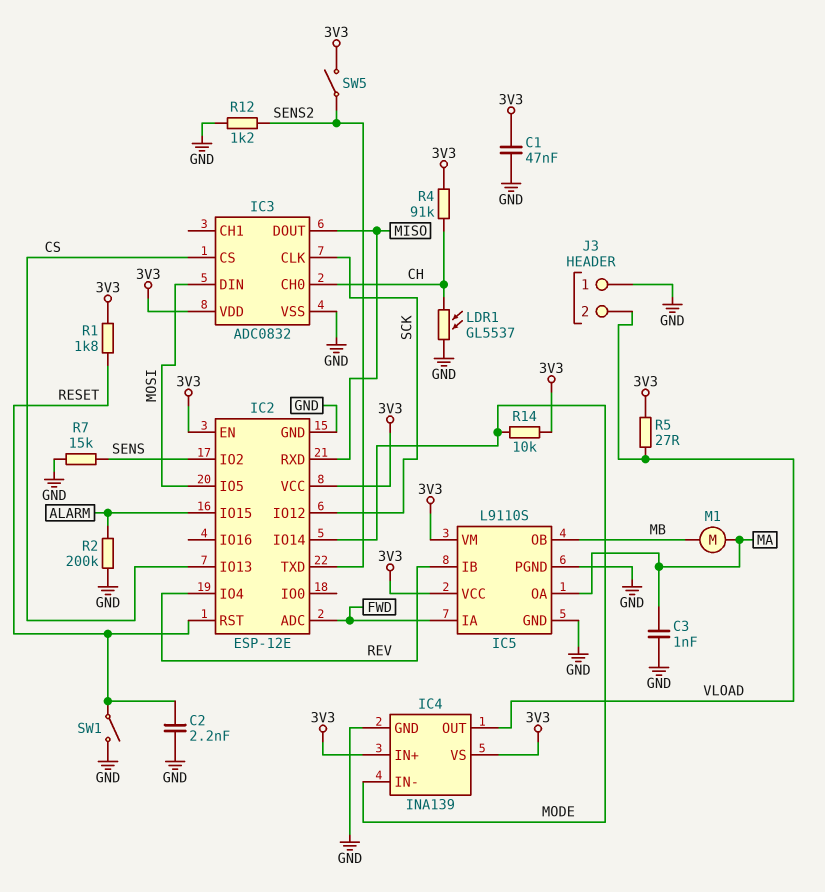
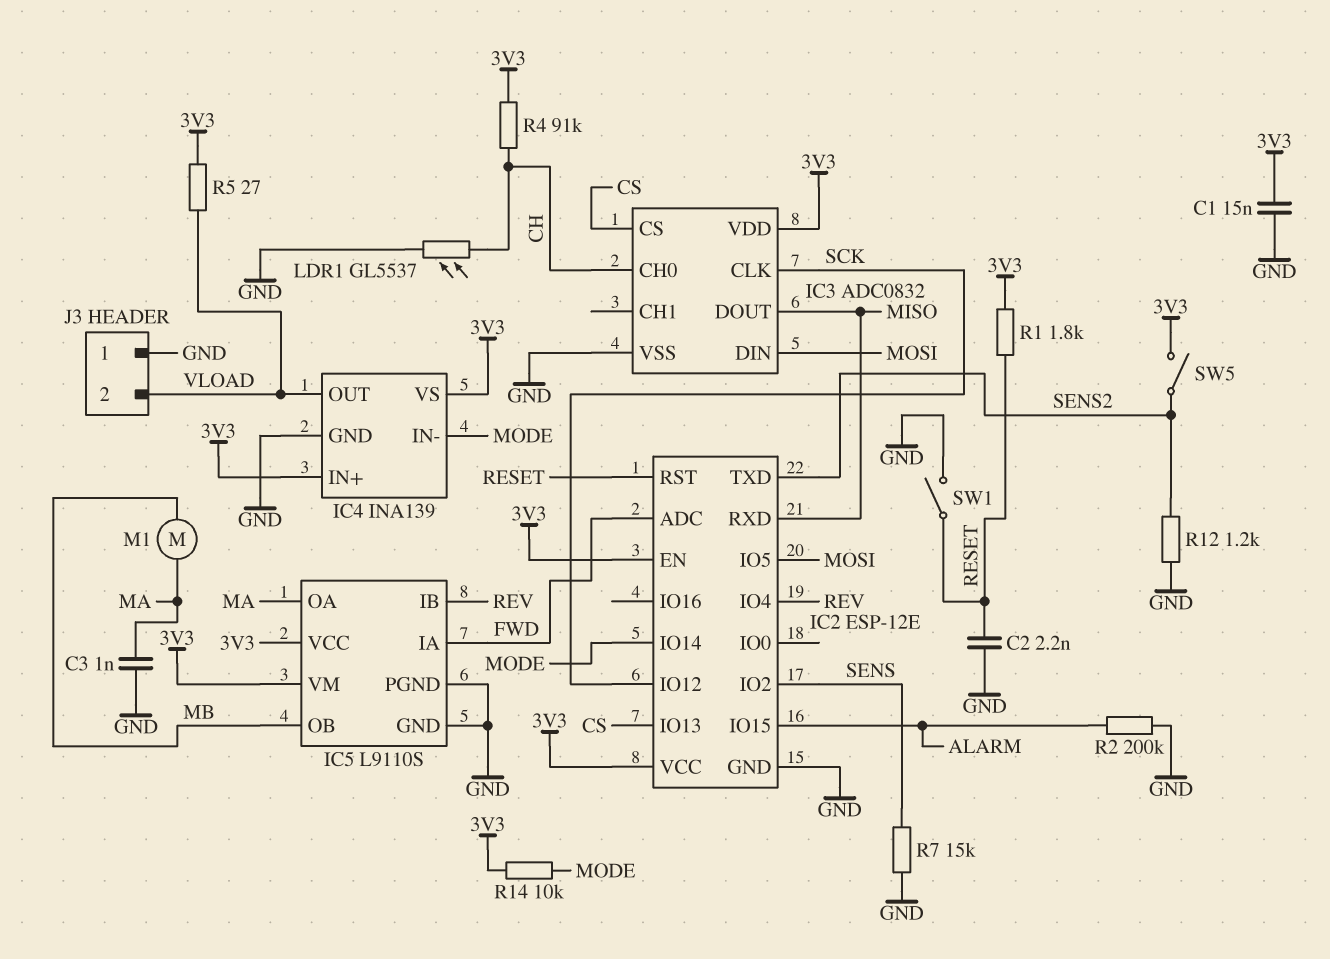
C1: 47nF (3V3, GND) -> 15nF (3V3, GND)

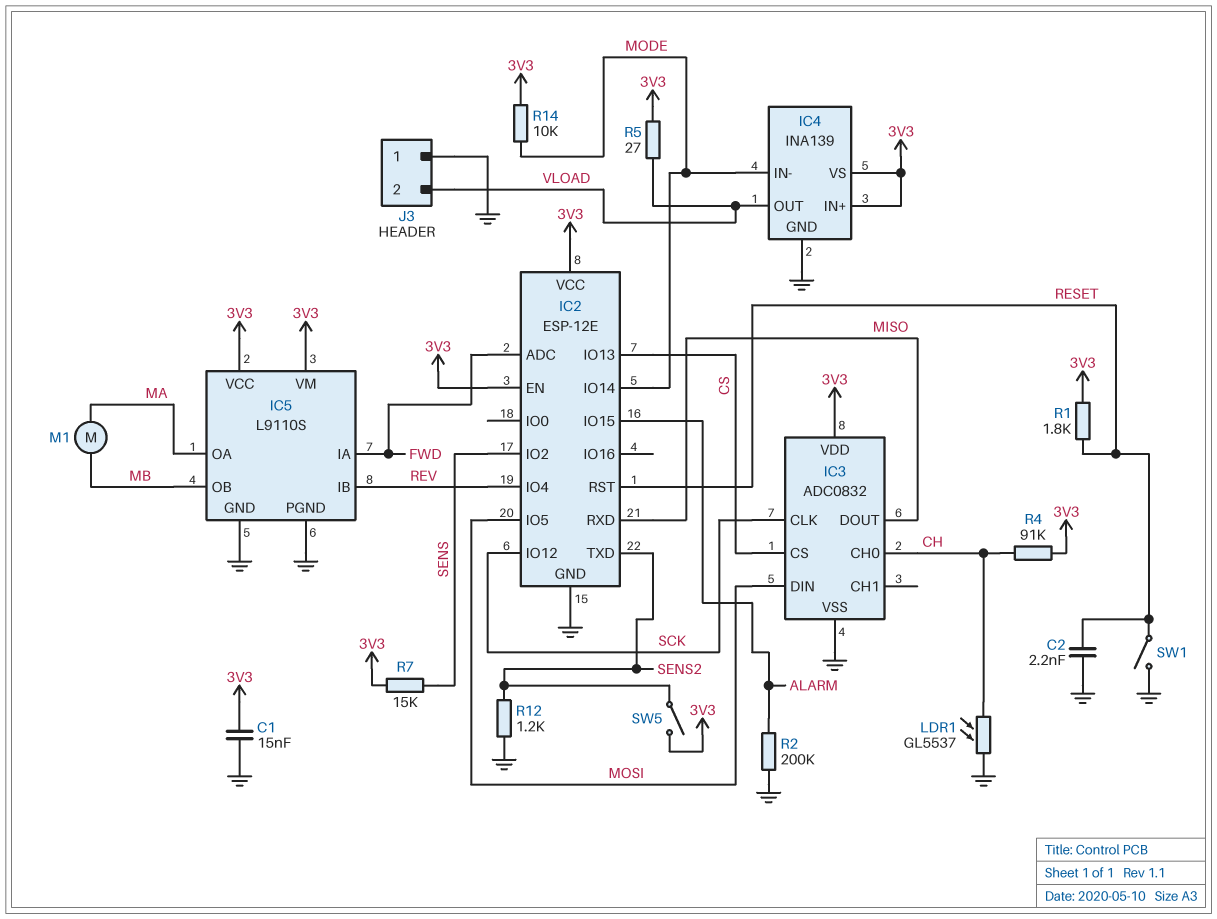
C3: 1nF (GND, MA) -> none
R7: 15k (GND, SENS) -> 15k (3V3, SENS)

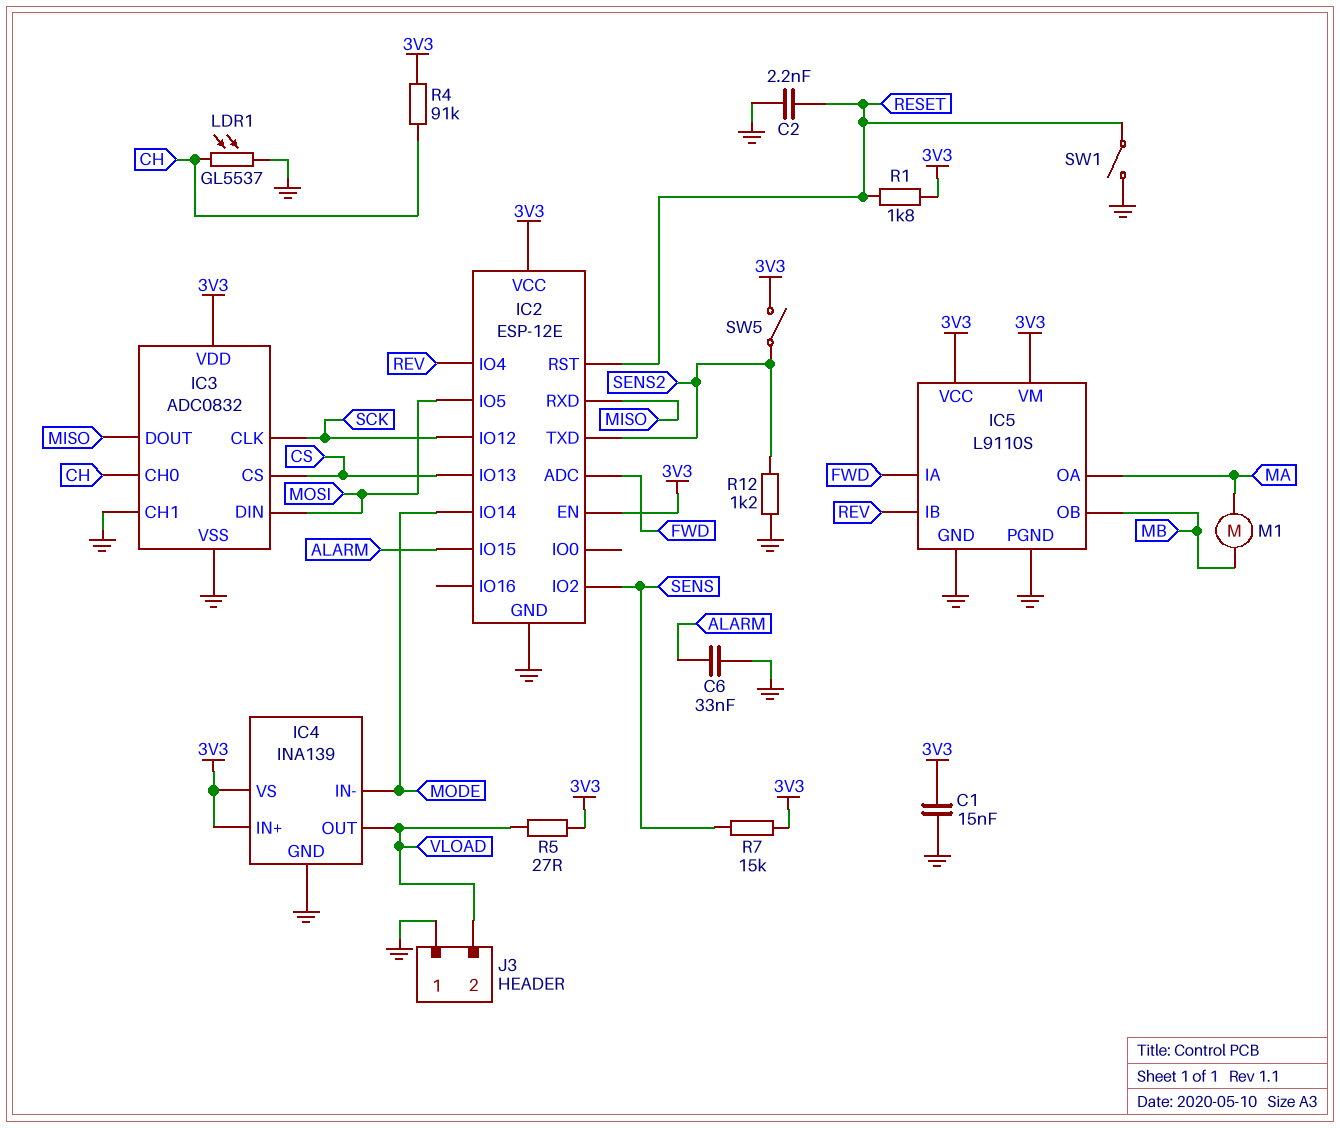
C6: none -> 33nF (ALARM, GND)
IC3 pin CH1: none -> GND
R2: 200k (ALARM, GND) -> none
R14: 10k (3V3, MODE) -> none

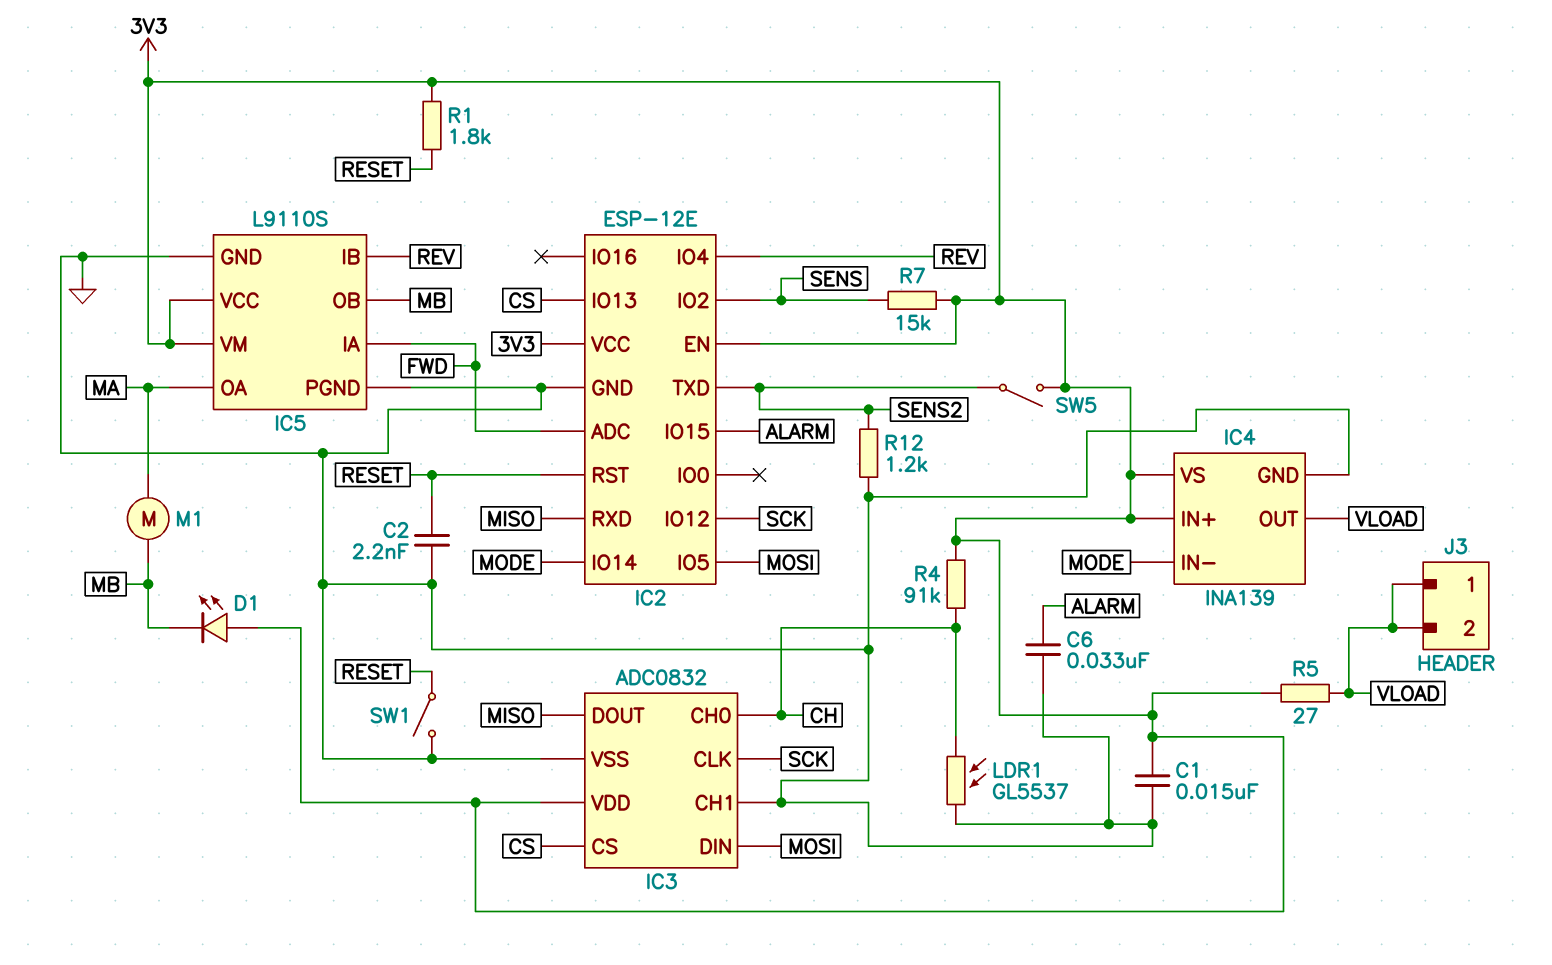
D1: none -> LED (A 3V3, K MB)
J3 pin 1: GND -> VLOAD

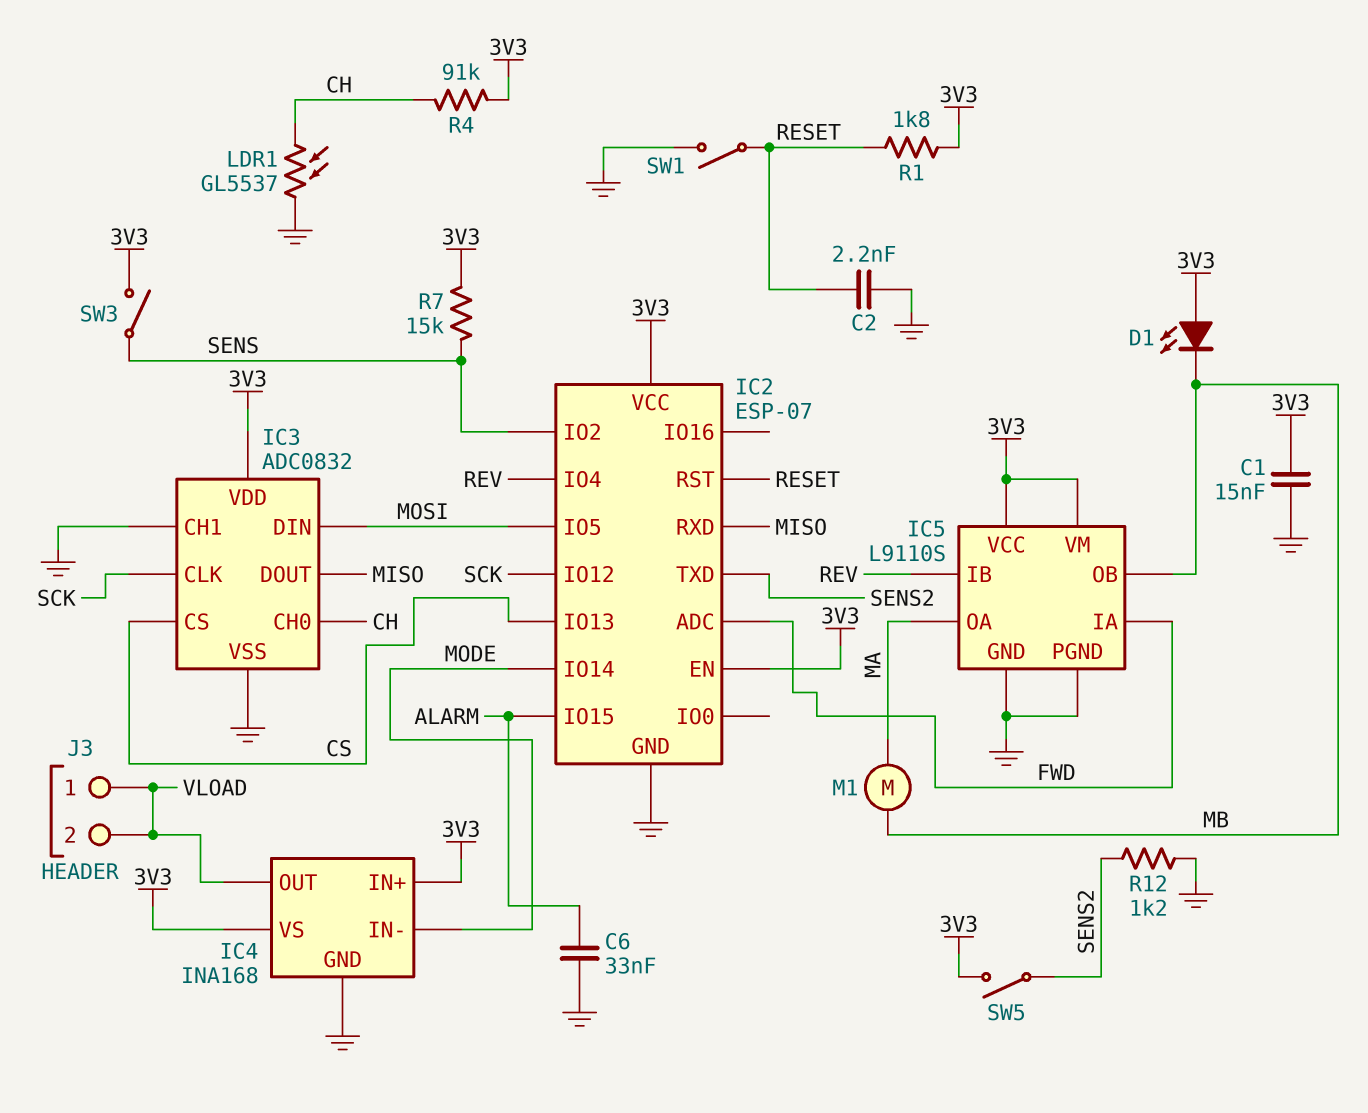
IC2: ESP-12E -> ESP-07
IC4: INA139 -> INA168
R5: 27 (3V3, VLOAD) -> none
SW3: none -> switch (3V3, SENS)

